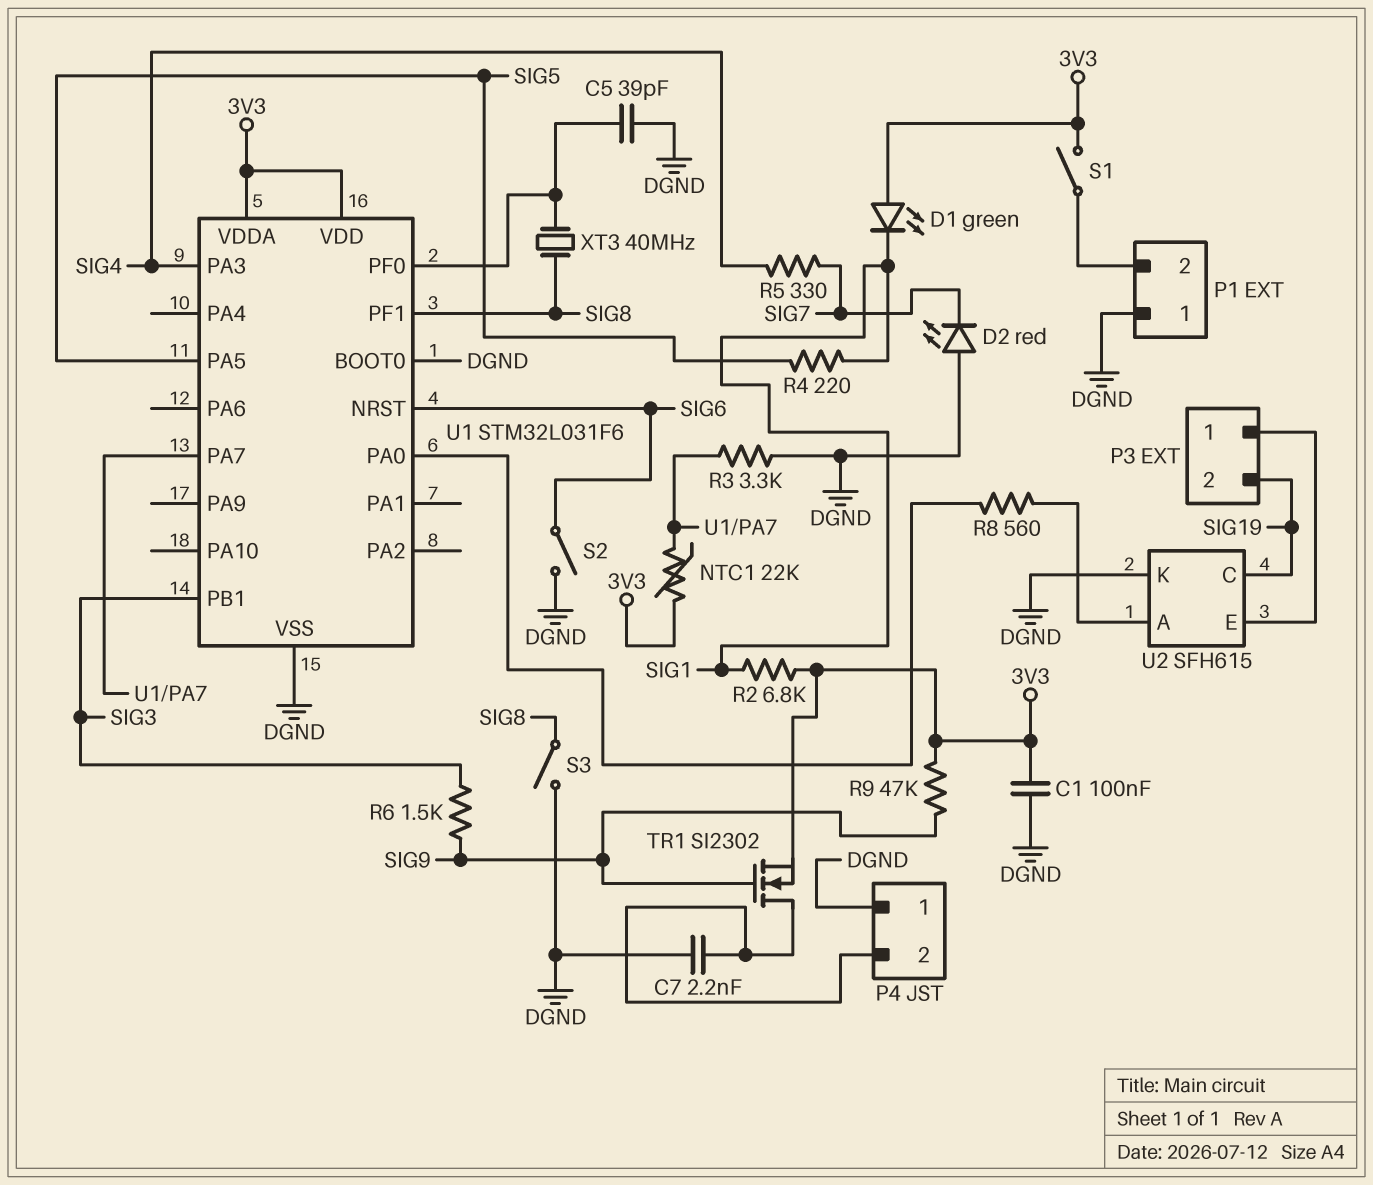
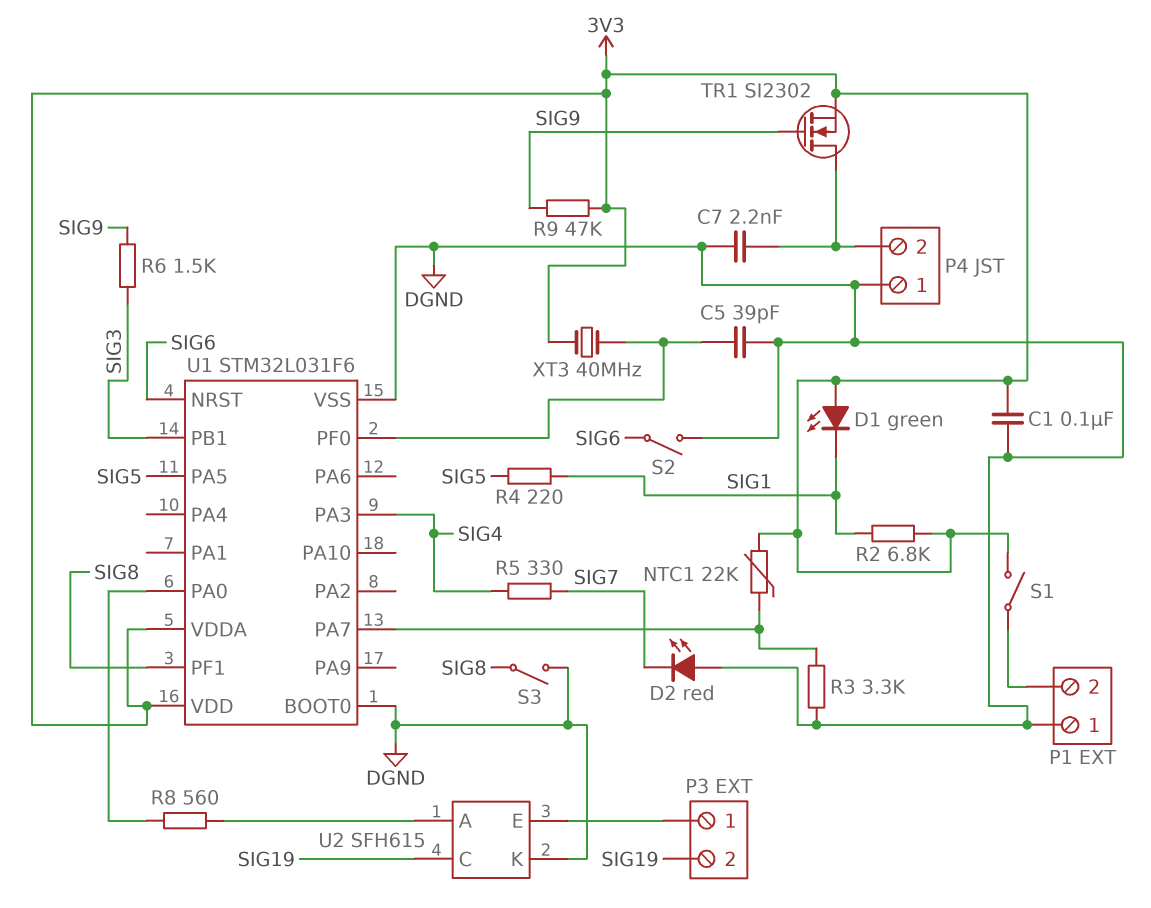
XT3: 40MHz (SIG8, U1/PF0) -> 40MHz (3V3, U1/PF0)

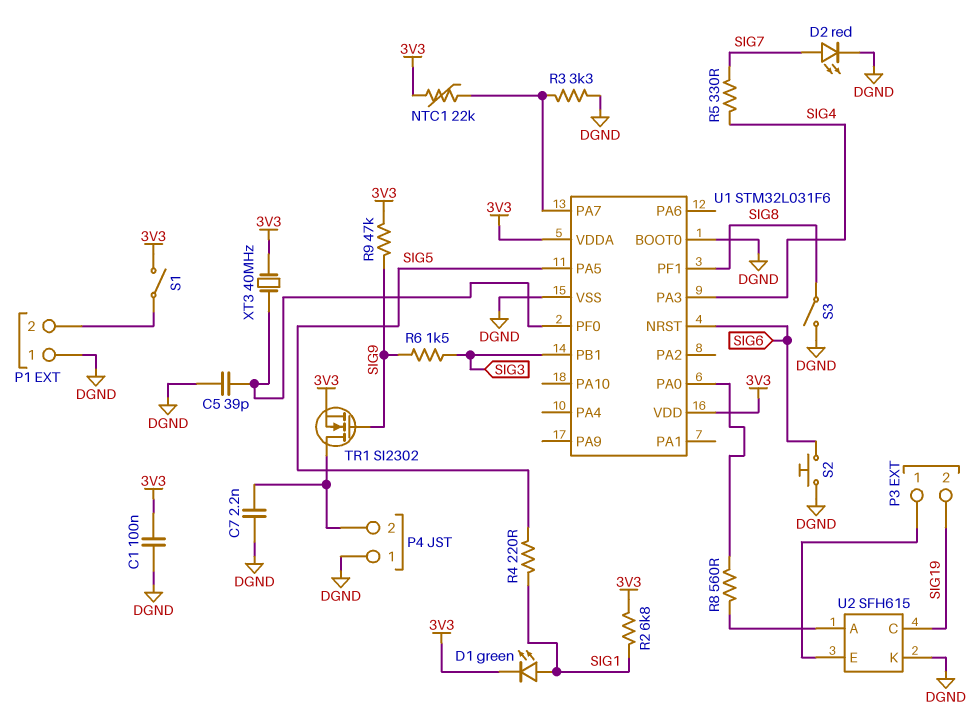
D1: LED green (A 3V3, K SIG1) -> LED green (A SIG1, K 3V3)
D2: LED red (A DGND, K SIG7) -> LED red (A SIG7, K DGND)
S2: switch (DGND, SIG6) -> button (DGND, SIG6)

